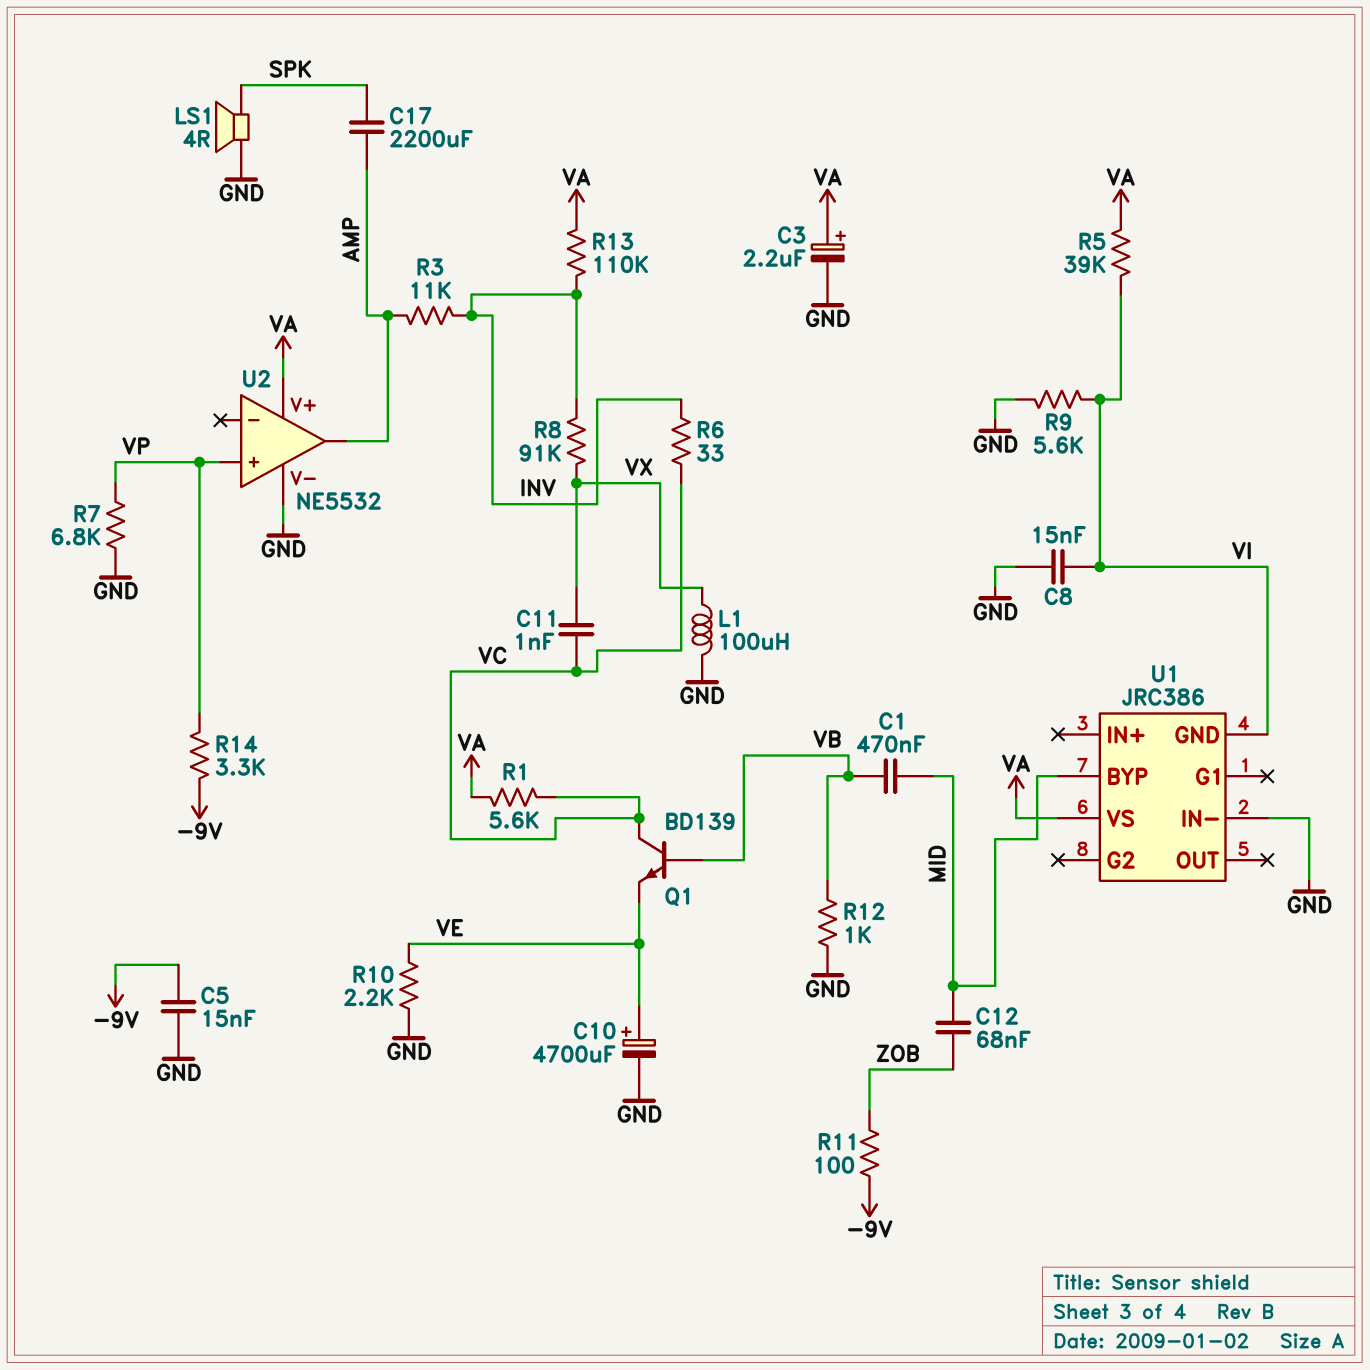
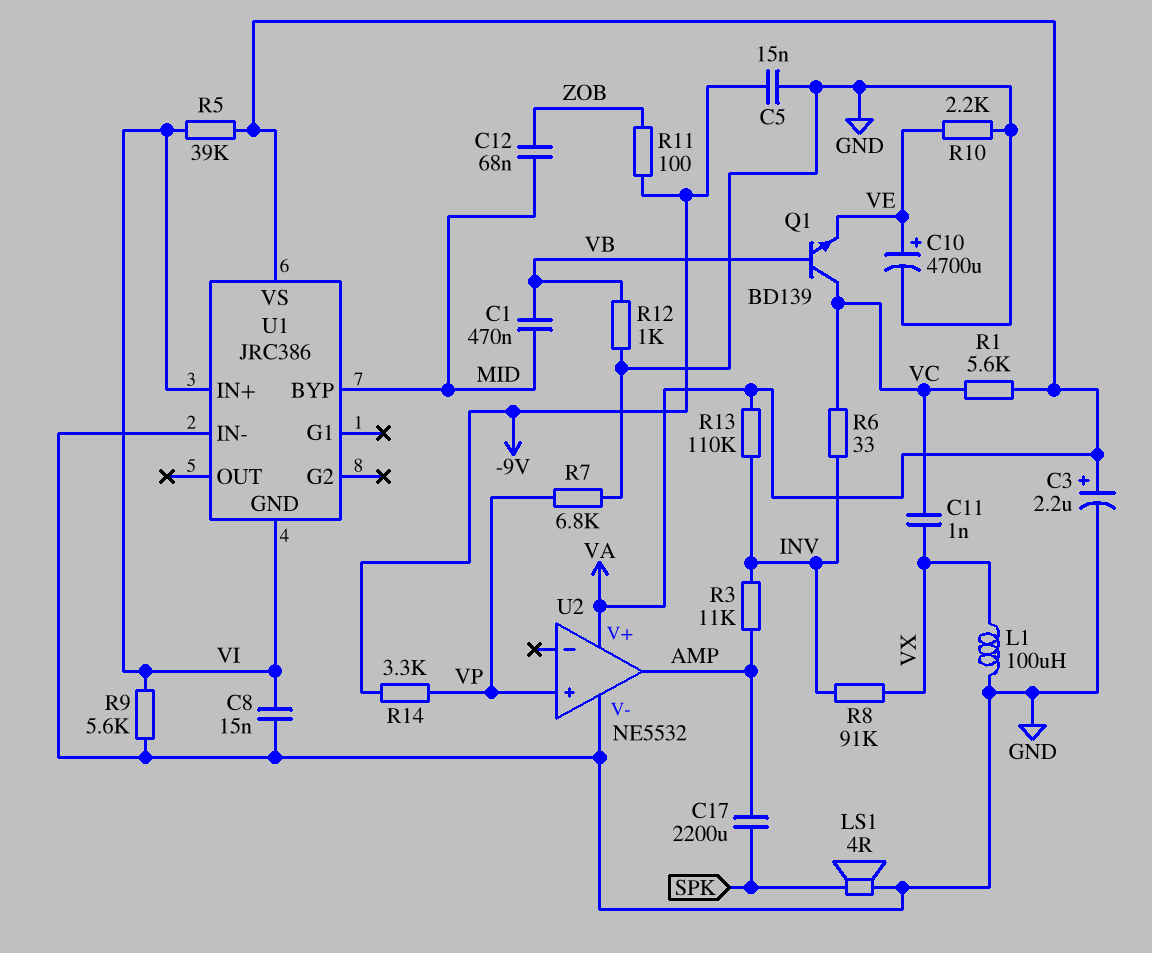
U1 pin IN+: none -> VI

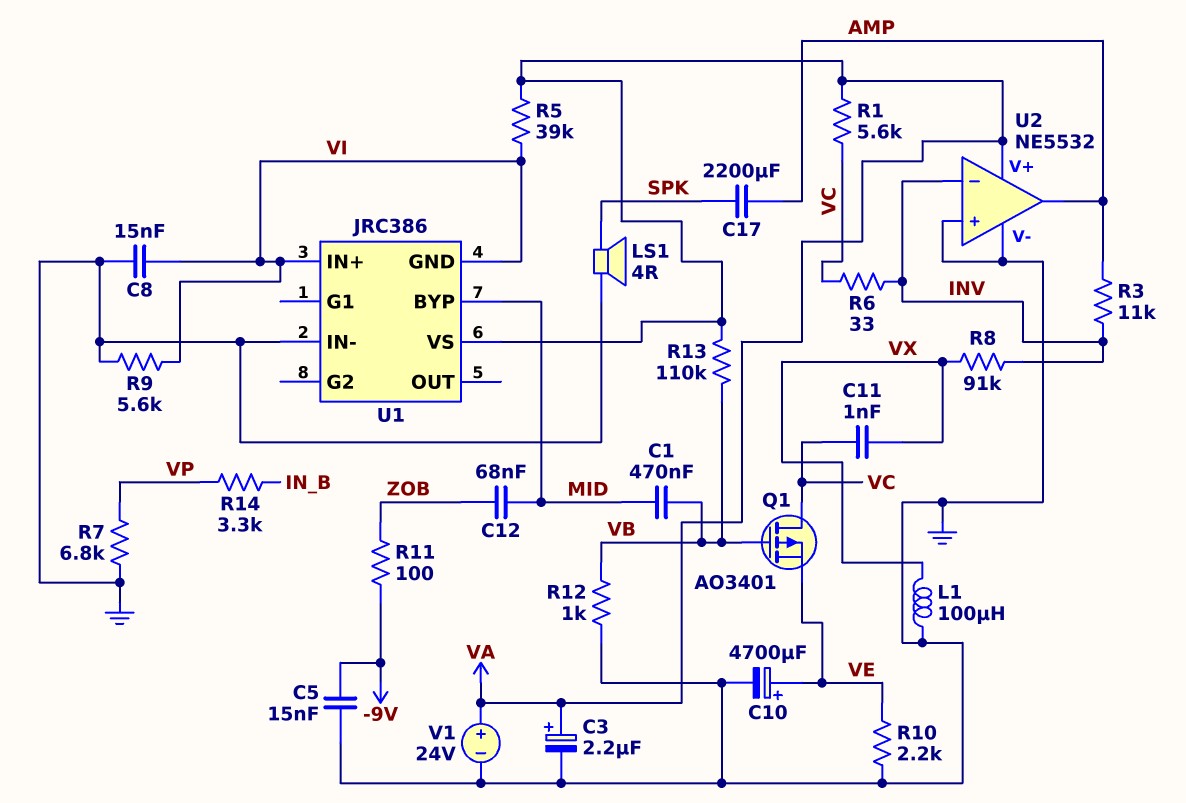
Q1: NPN BD139 (B VB, C VC, E VE) -> PMOS AO3401 (G VB, D VC, S VE)
R13: 110k (INV, VA) -> 110k (VA, VB)
R14: 3.3k (-9V, VP) -> 3.3k (IN_B, VP)
U2 pin in+: VP -> GND
U2 pin in-: none -> INV
V1: none -> 24V (plus VA, minus GND)

